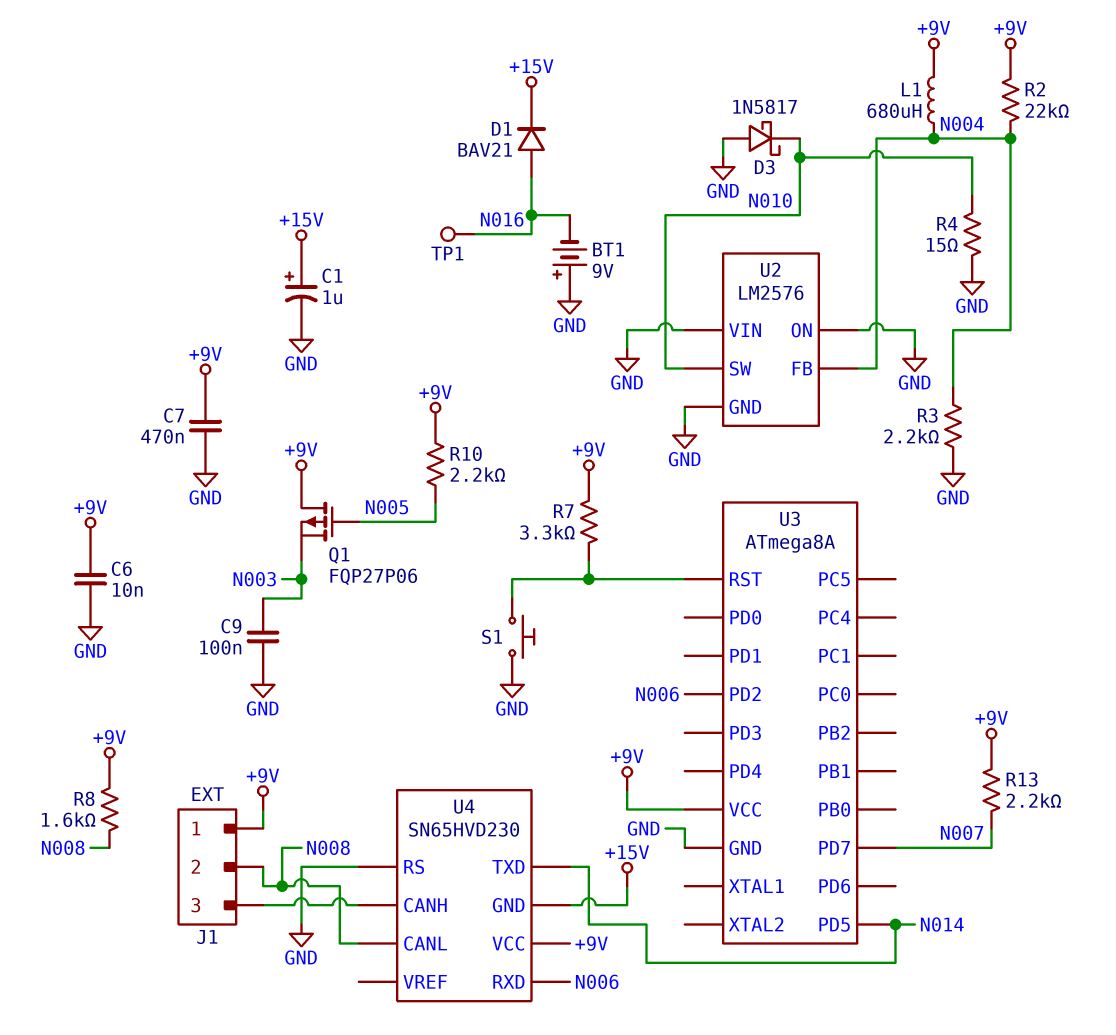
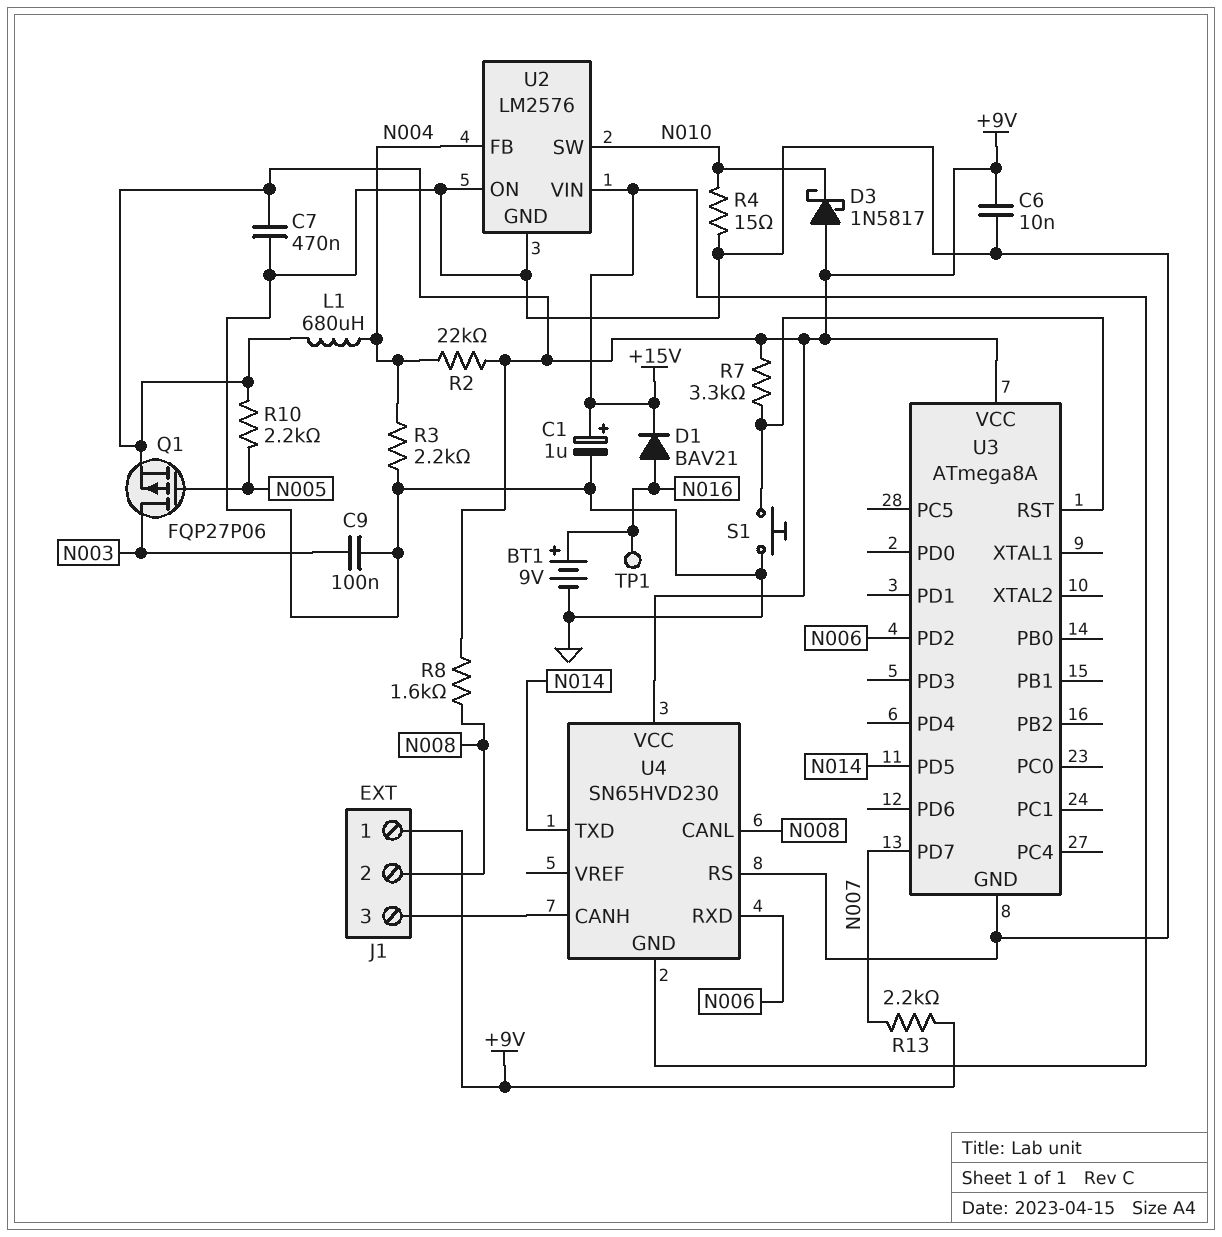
BT1: 9V (plus GND, minus N016) -> 9V (plus N016, minus GND)
D3: schottky 1N5817 (A GND, K N010) -> schottky 1N5817 (A +9V, K N010)
Q1: PMOS FQP27P06 (G N005, D +9V, S N003) -> PMOS FQP27P06 (G N005, D N003, S +9V)
U2 pin VIN: GND -> +15V

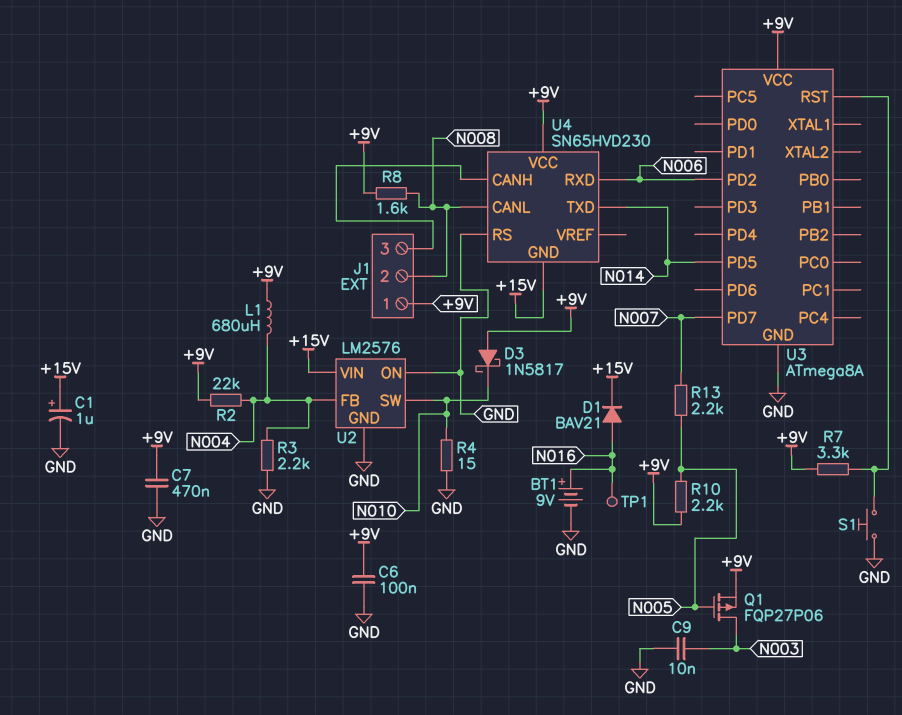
C6: 10nF (+9V, GND) -> 100nF (+9V, GND)
C9: 100nF (GND, N003) -> 10nF (GND, N003)
R13: 2.2k (+9V, N007) -> 2.2k (N005, N007)

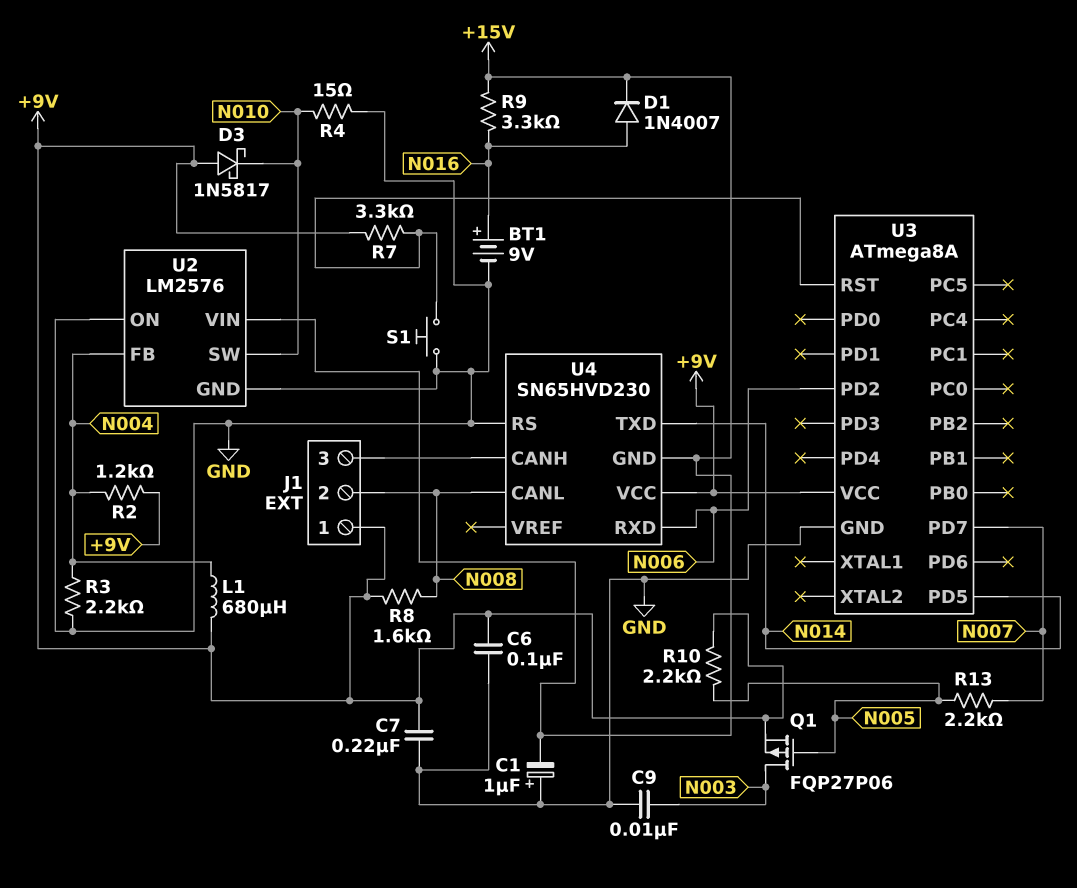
C1: 1uF (plus +15V, minus GND) -> 1uF (plus GND, minus +15V)
C7: 470nF (+9V, GND) -> 220nF (+9V, GND)
D1: diode BAV21 (A N016, K +15V) -> diode 1N4007 (A N016, K +15V)
R2: 22k (+9V, N004) -> 1.2k (+9V, N004)
R9: none -> 3.3k (+15V, N016)
TP1: test point (N016) -> none

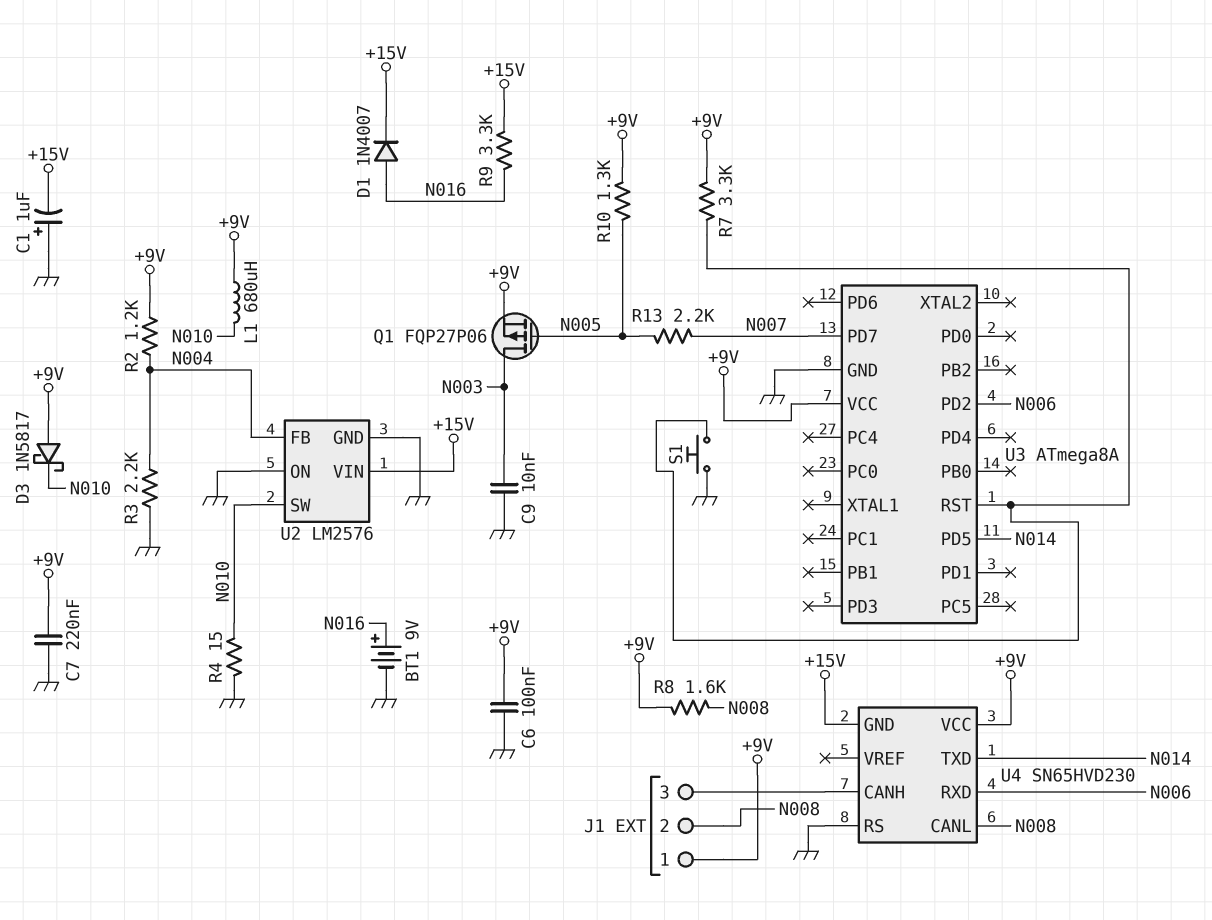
L1: 680uH (+9V, N004) -> 680uH (+9V, N010)
R10: 2.2k (+9V, N005) -> 1.3k (+9V, N005)

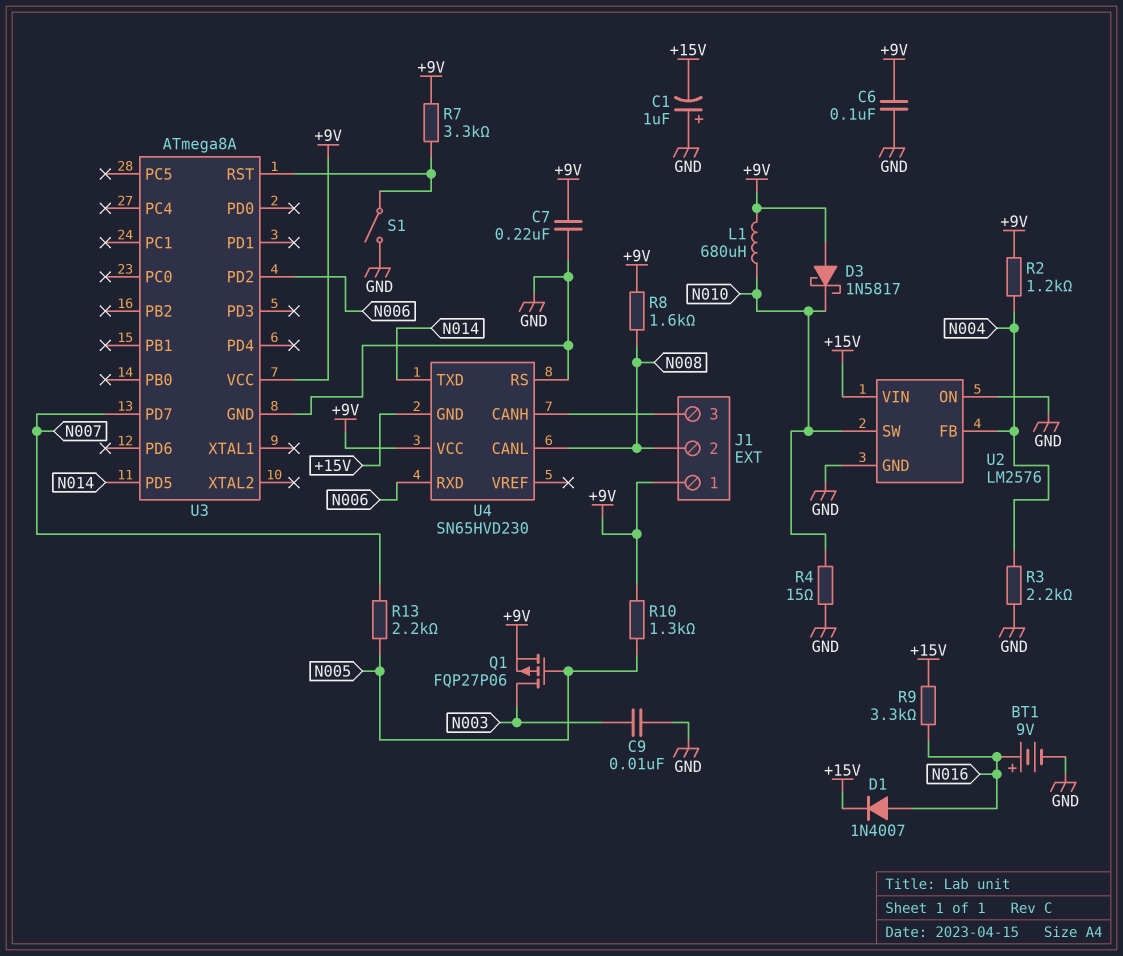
S1: button (GND, U3/RST) -> switch (GND, U3/RST)

